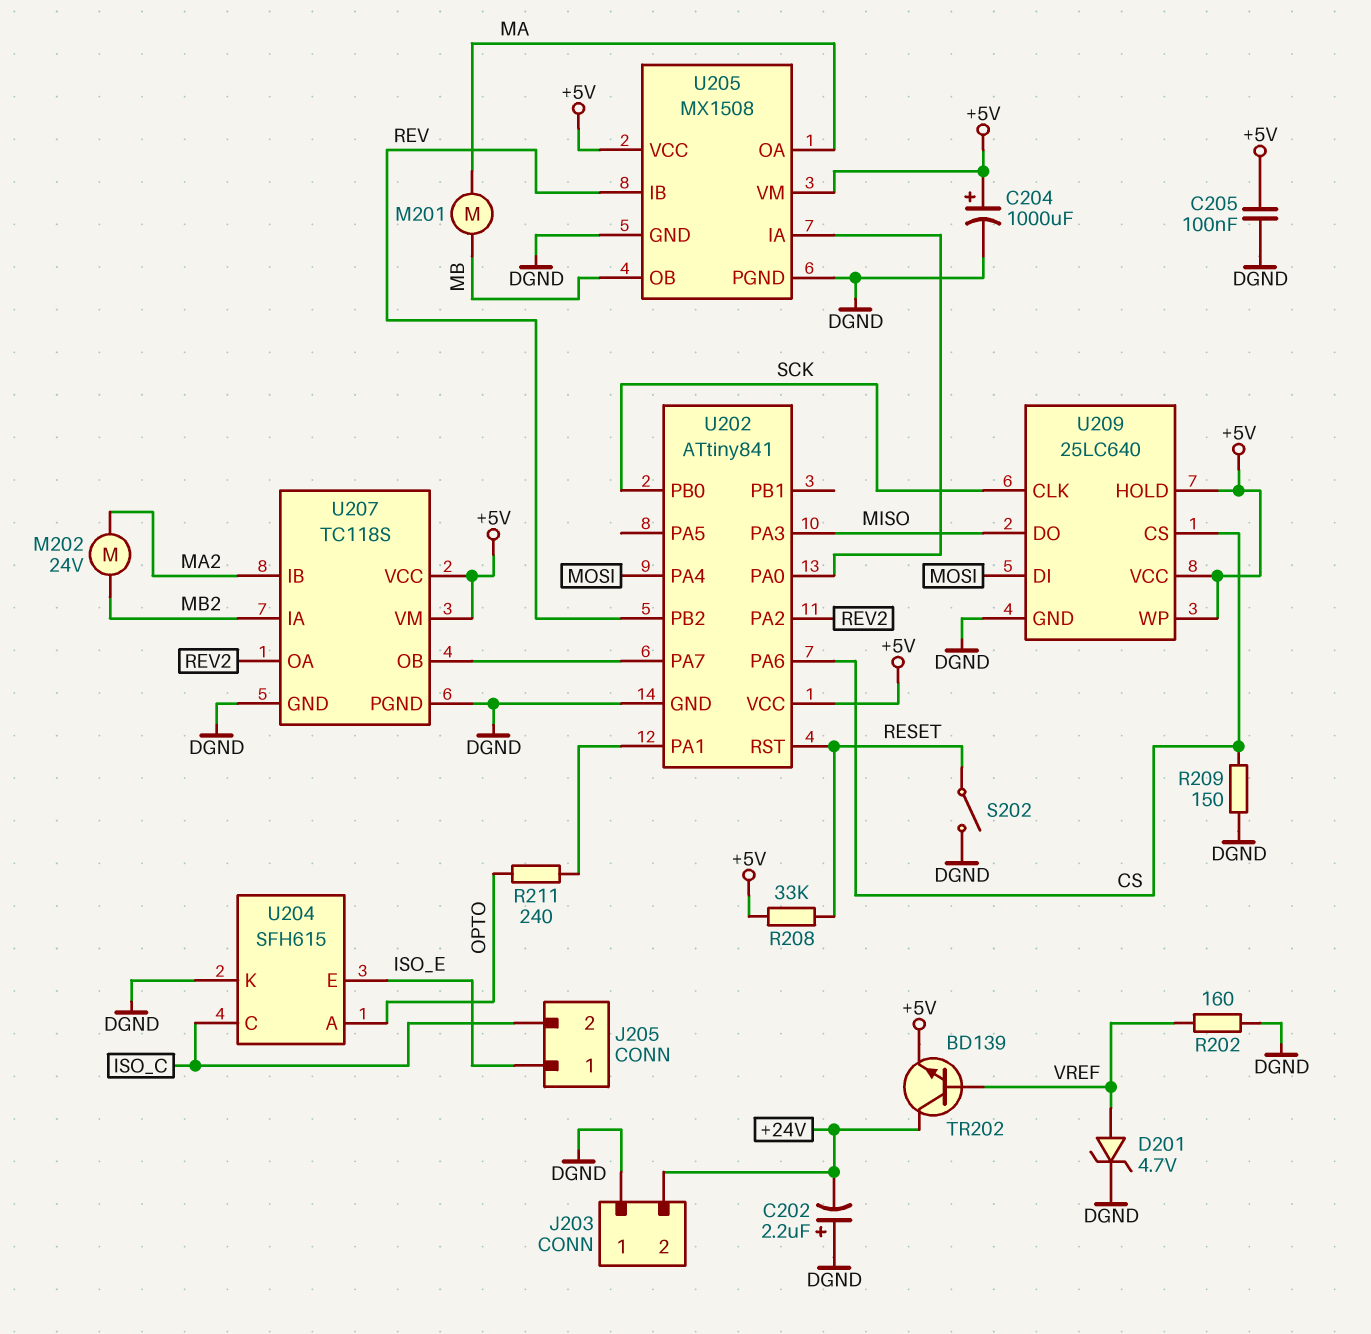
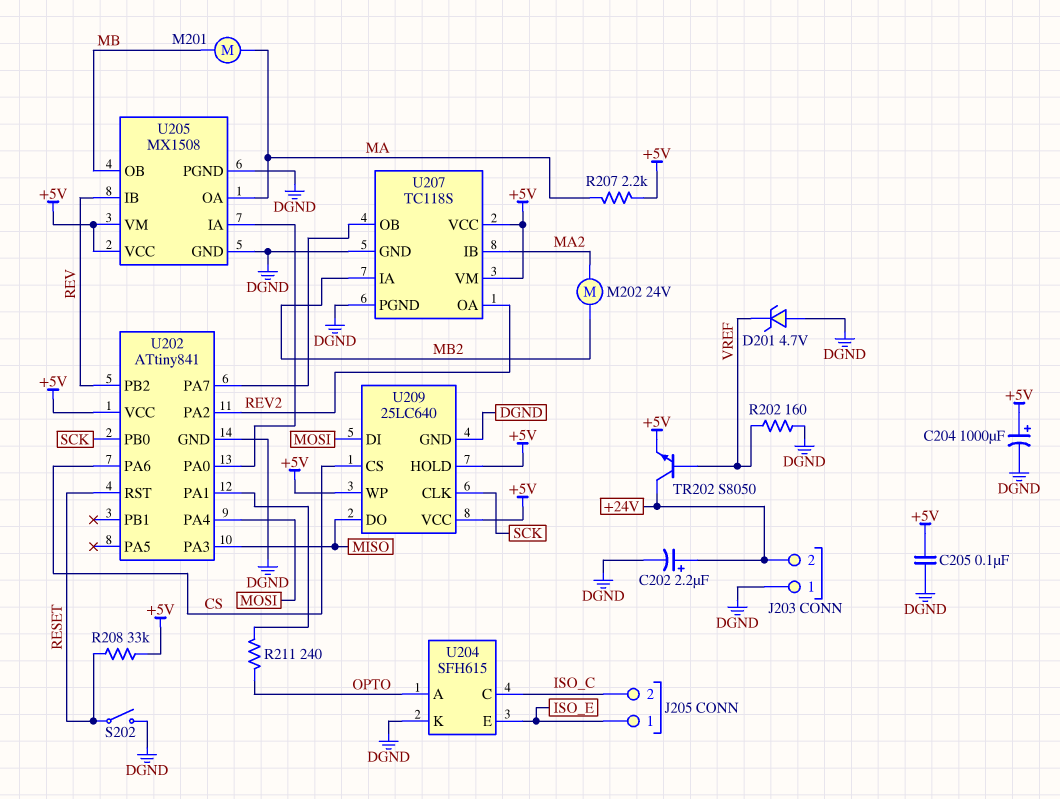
C202: 2.2uF (plus DGND, minus +24V) -> 2.2uF (plus +24V, minus DGND)
D201: zener 4.7V (A VREF, K DGND) -> zener 4.7V (A DGND, K VREF)
R207: none -> 2.2k (+5V, MA)
R209: 150 (CS, DGND) -> none
TR202: NPN BD139 (B VREF, C +24V, E +5V) -> NPN S8050 (B VREF, C +24V, E +5V)

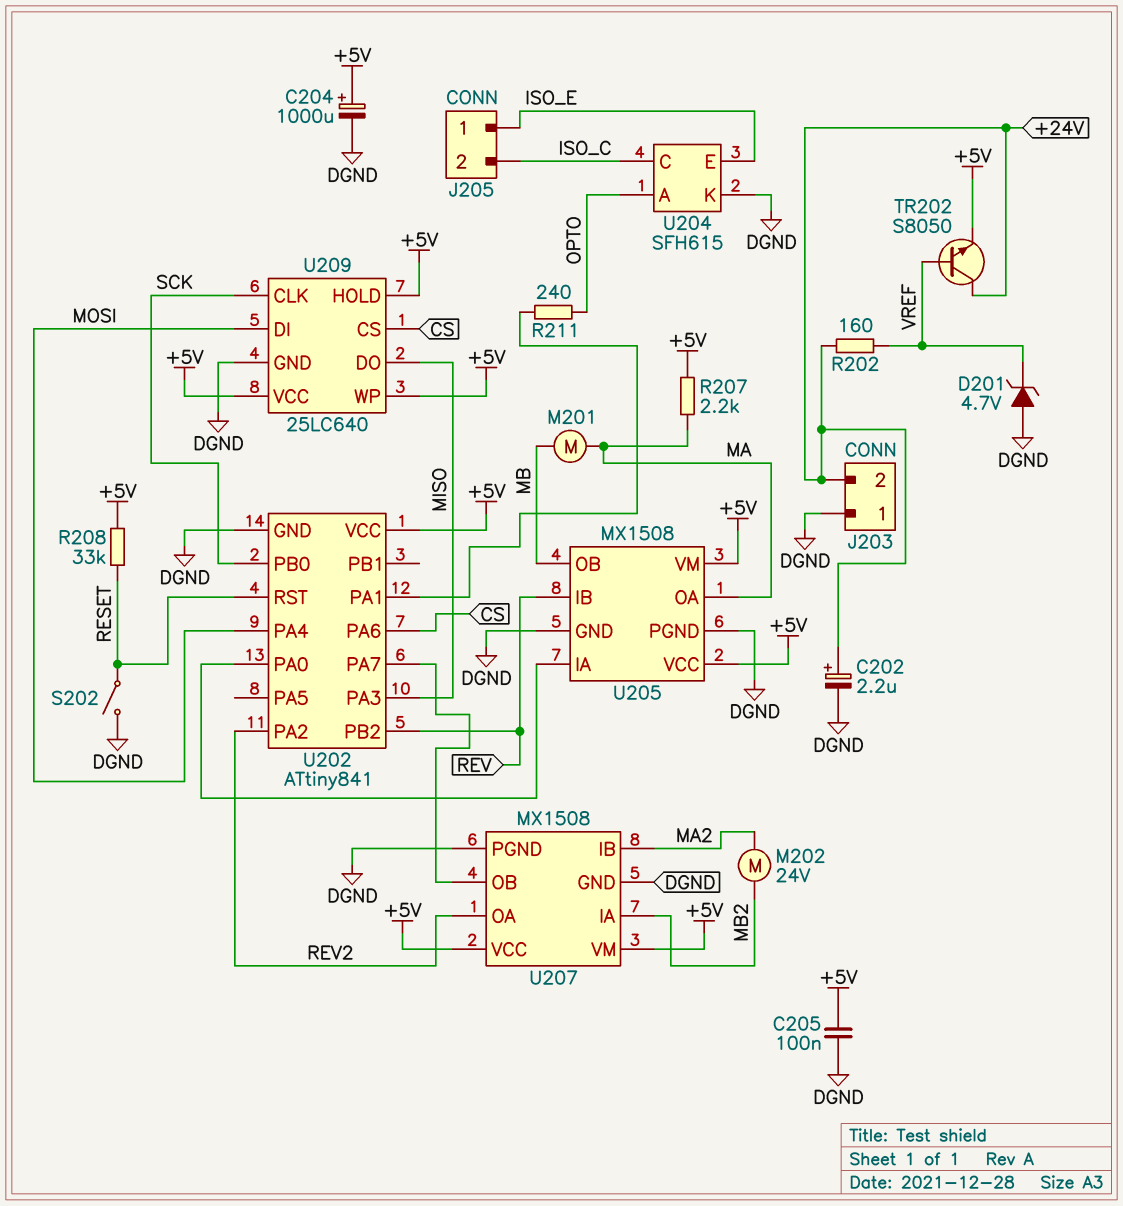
R202: 160 (DGND, VREF) -> 160 (+24V, VREF)
U207: TC118S -> MX1508

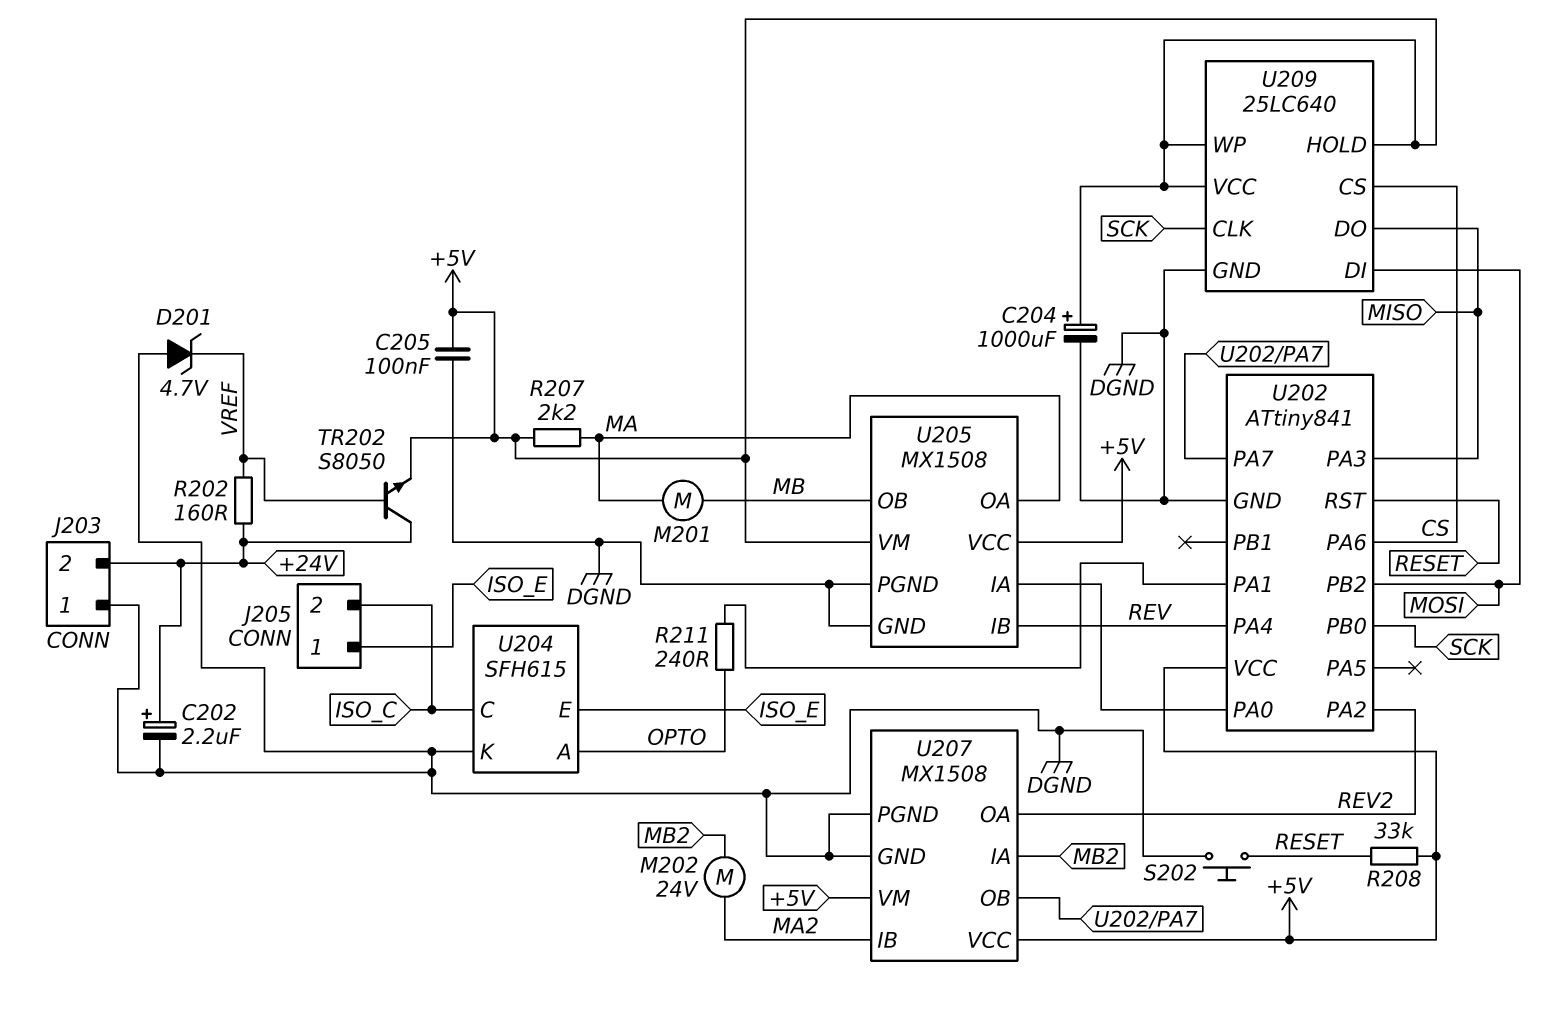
S202: switch (DGND, RESET) -> button (DGND, RESET)
U202 pin PA4: MOSI -> REV
U202 pin PB2: REV -> MOSI

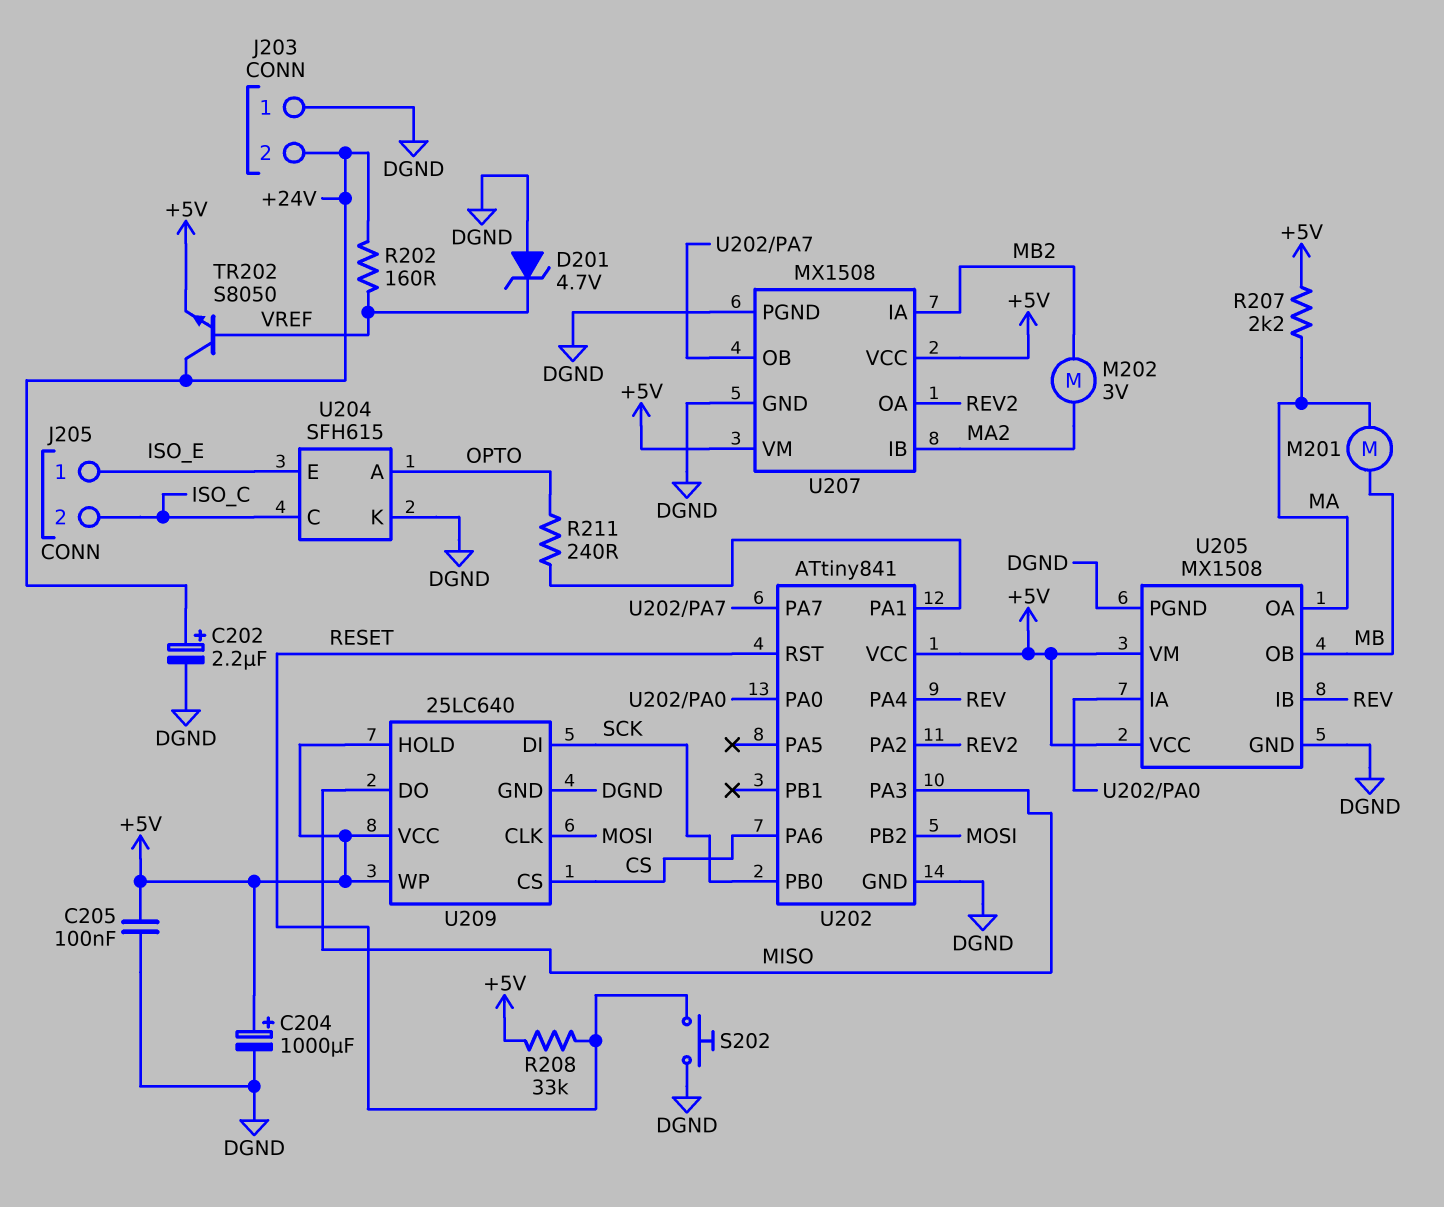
M202: motor 24V (MA2, MB2) -> motor 3V (MA2, MB2)
U209 pin CLK: SCK -> MOSI
U209 pin DI: MOSI -> SCK

